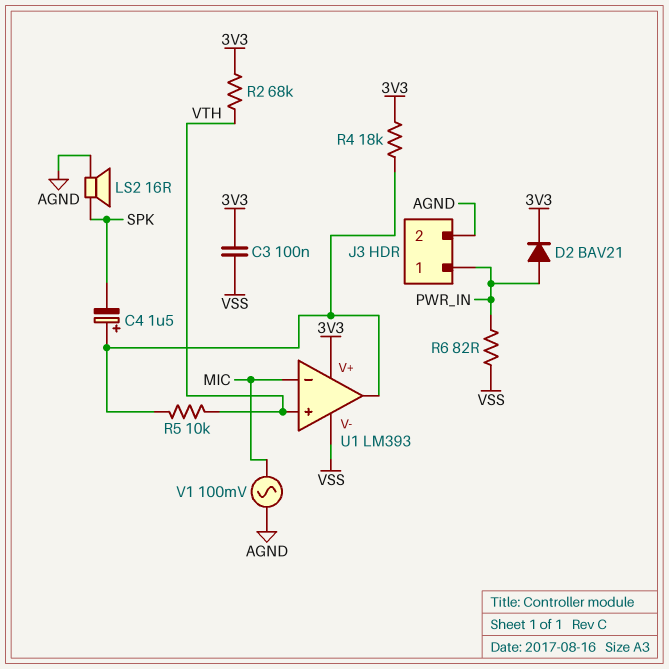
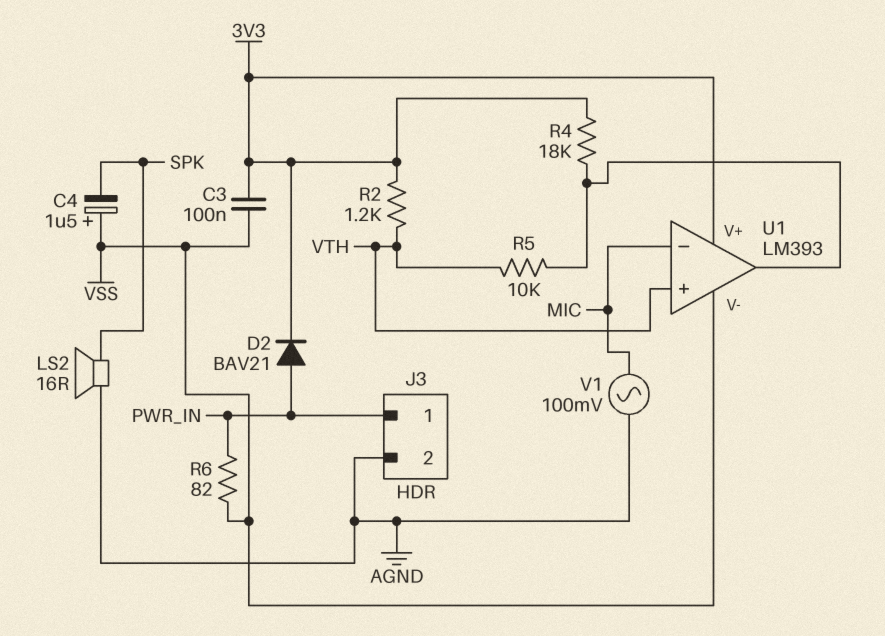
C4: 1.5uF (plus U1/out, minus SPK) -> 1.5uF (plus VSS, minus SPK)
R2: 68k (3V3, VTH) -> 1.2k (3V3, VTH)

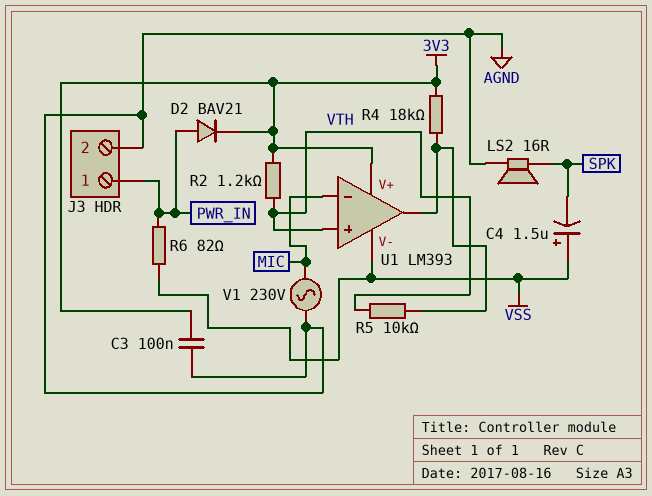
C3: 100nF (3V3, VSS) -> 100nF (3V3, AGND)
V1: AC 100mV (AGND, MIC) -> AC 230V (AGND, MIC)

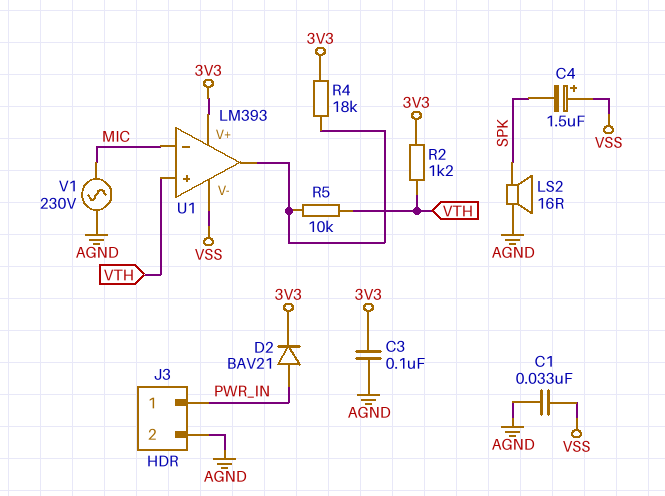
C1: none -> 33nF (AGND, VSS)
R6: 82 (PWR_IN, VSS) -> none

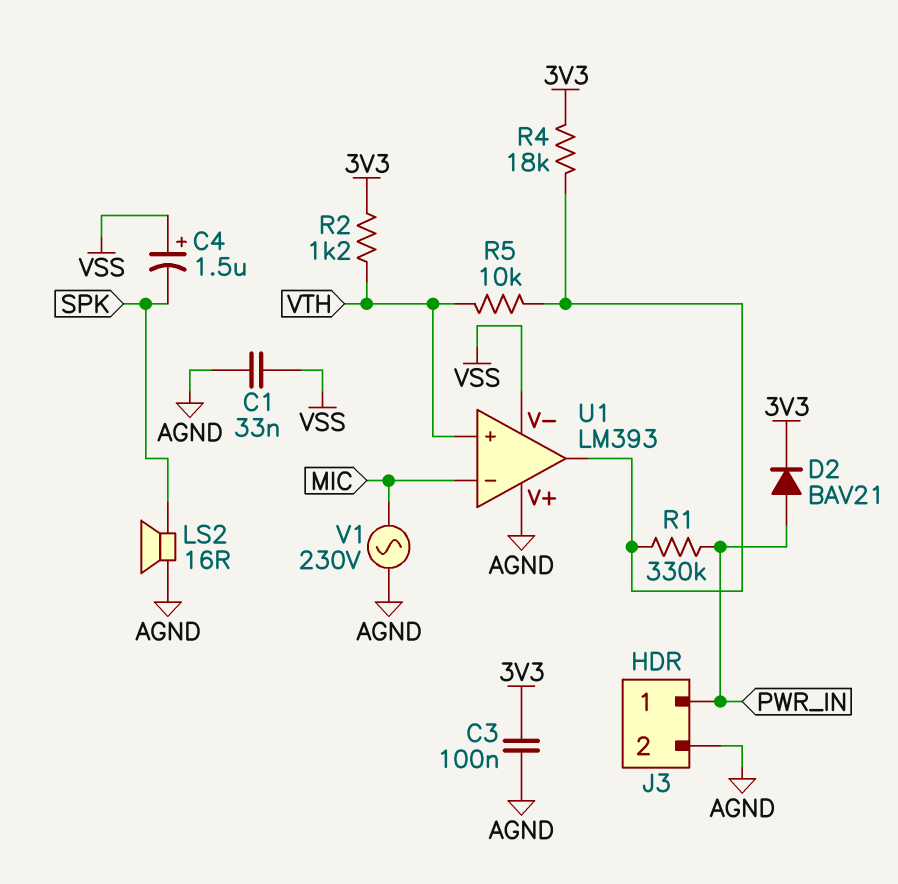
R1: none -> 330k (PWR_IN, U1/out)
U1 pin V+: 3V3 -> AGND

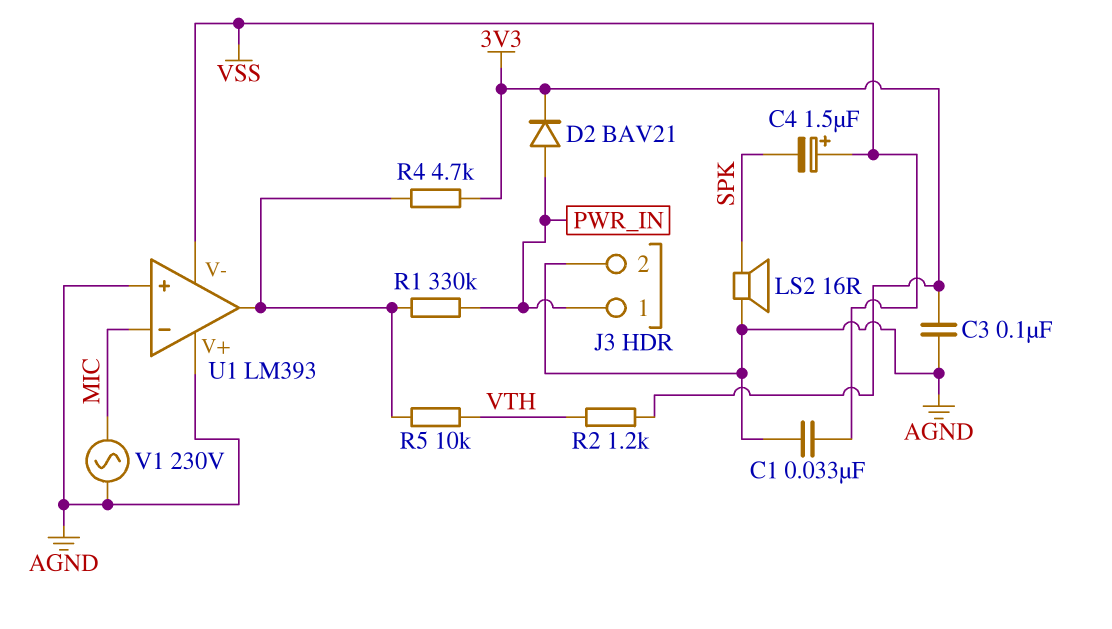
R4: 18k (3V3, U1/out) -> 4.7k (3V3, U1/out)
U1 pin in+: VTH -> AGND

